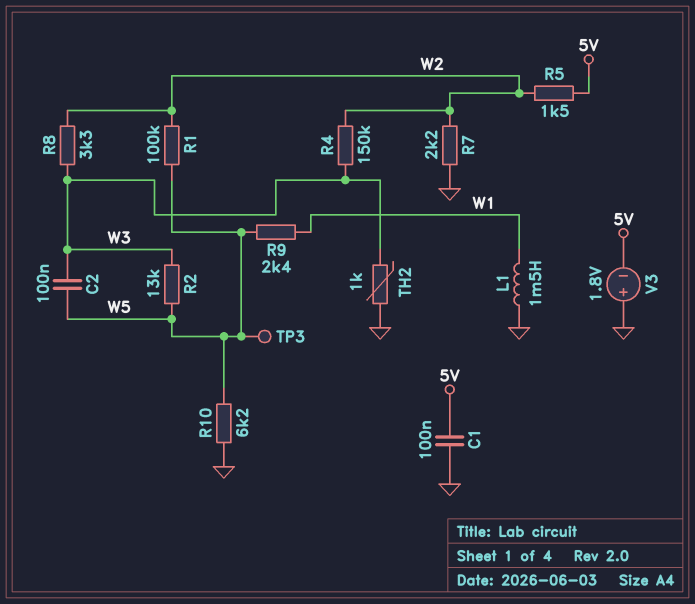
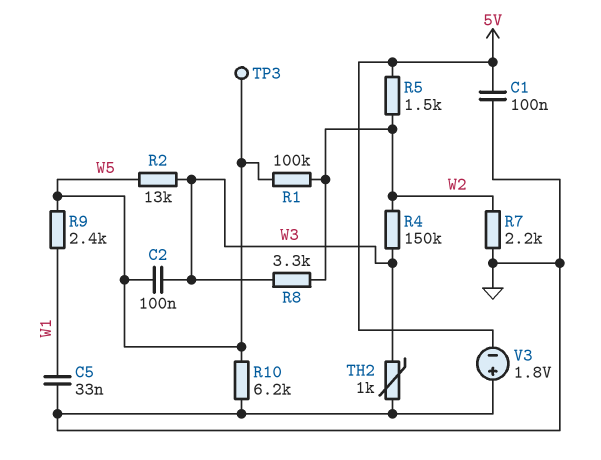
C5: none -> 33nF (GND, W1)
L1: 1.5mH (GND, W1) -> none

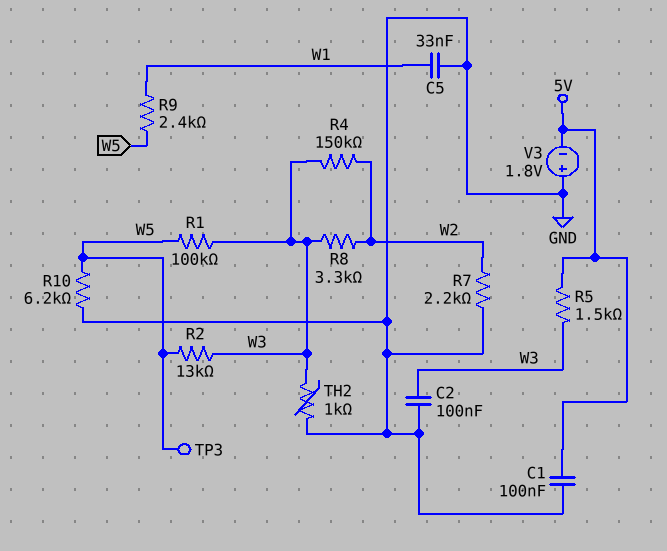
C2: 100nF (W3, W5) -> 100nF (GND, W3)
R1: 100k (W2, W5) -> 100k (W3, W5)
R5: 1.5k (5V, W2) -> 1.5k (5V, W3)

